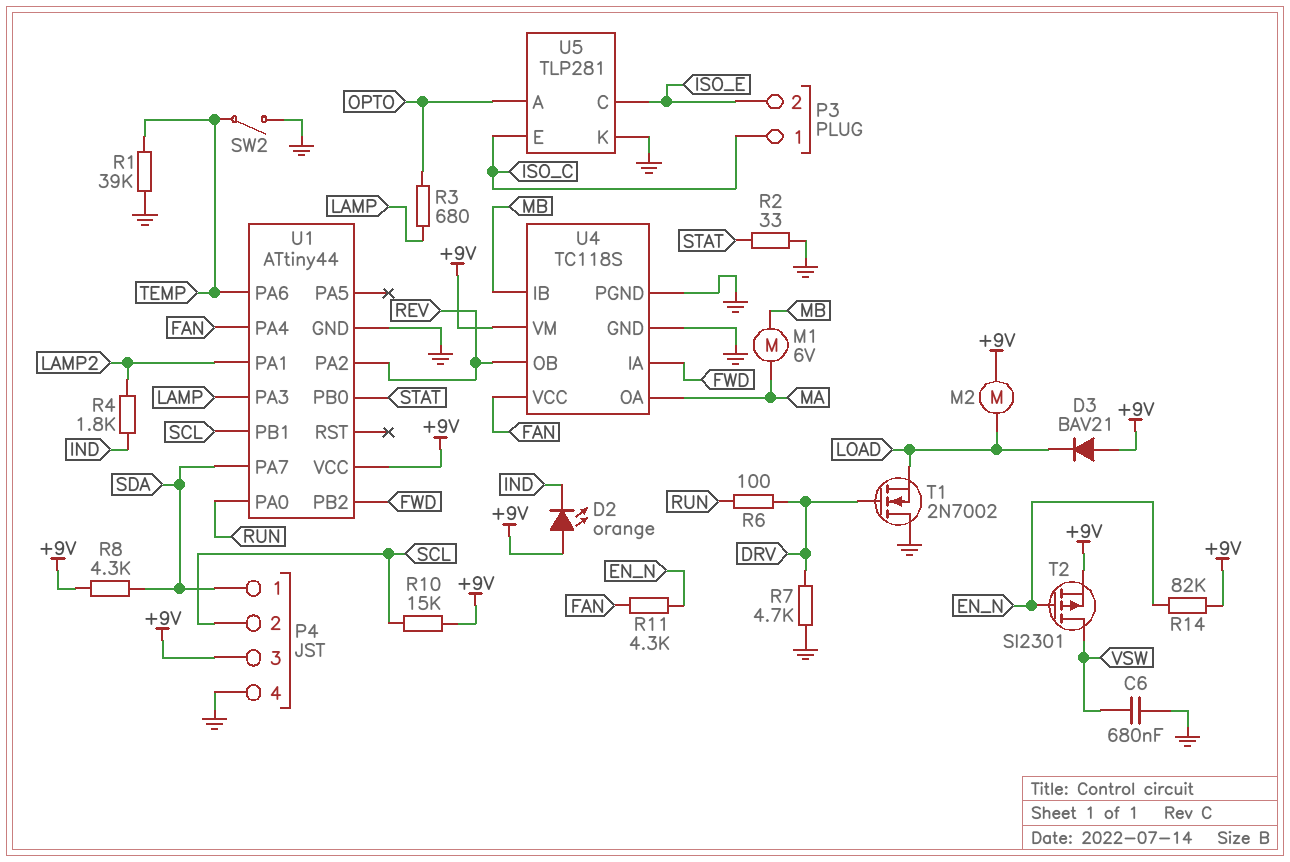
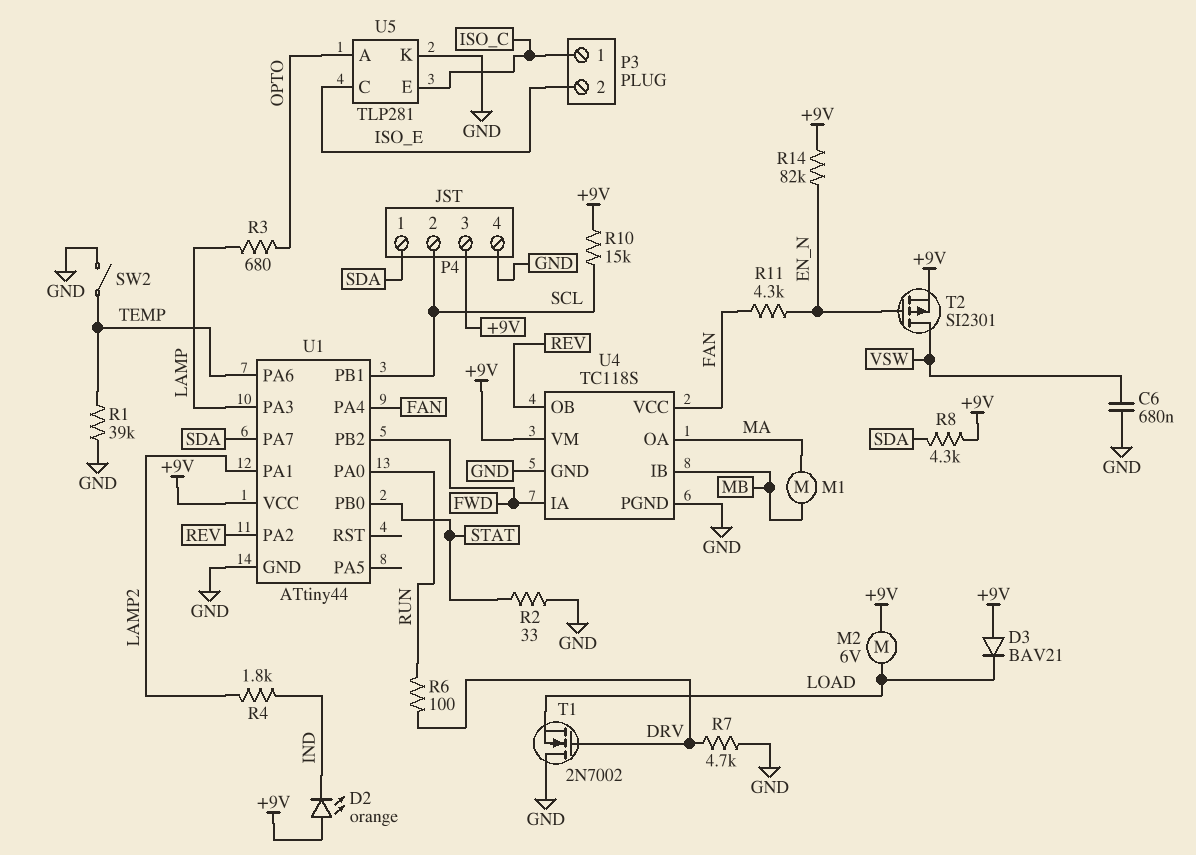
M1: motor 6V (MA, MB) -> motor (MA, MB)
M2: motor (+9V, LOAD) -> motor 6V (+9V, LOAD)

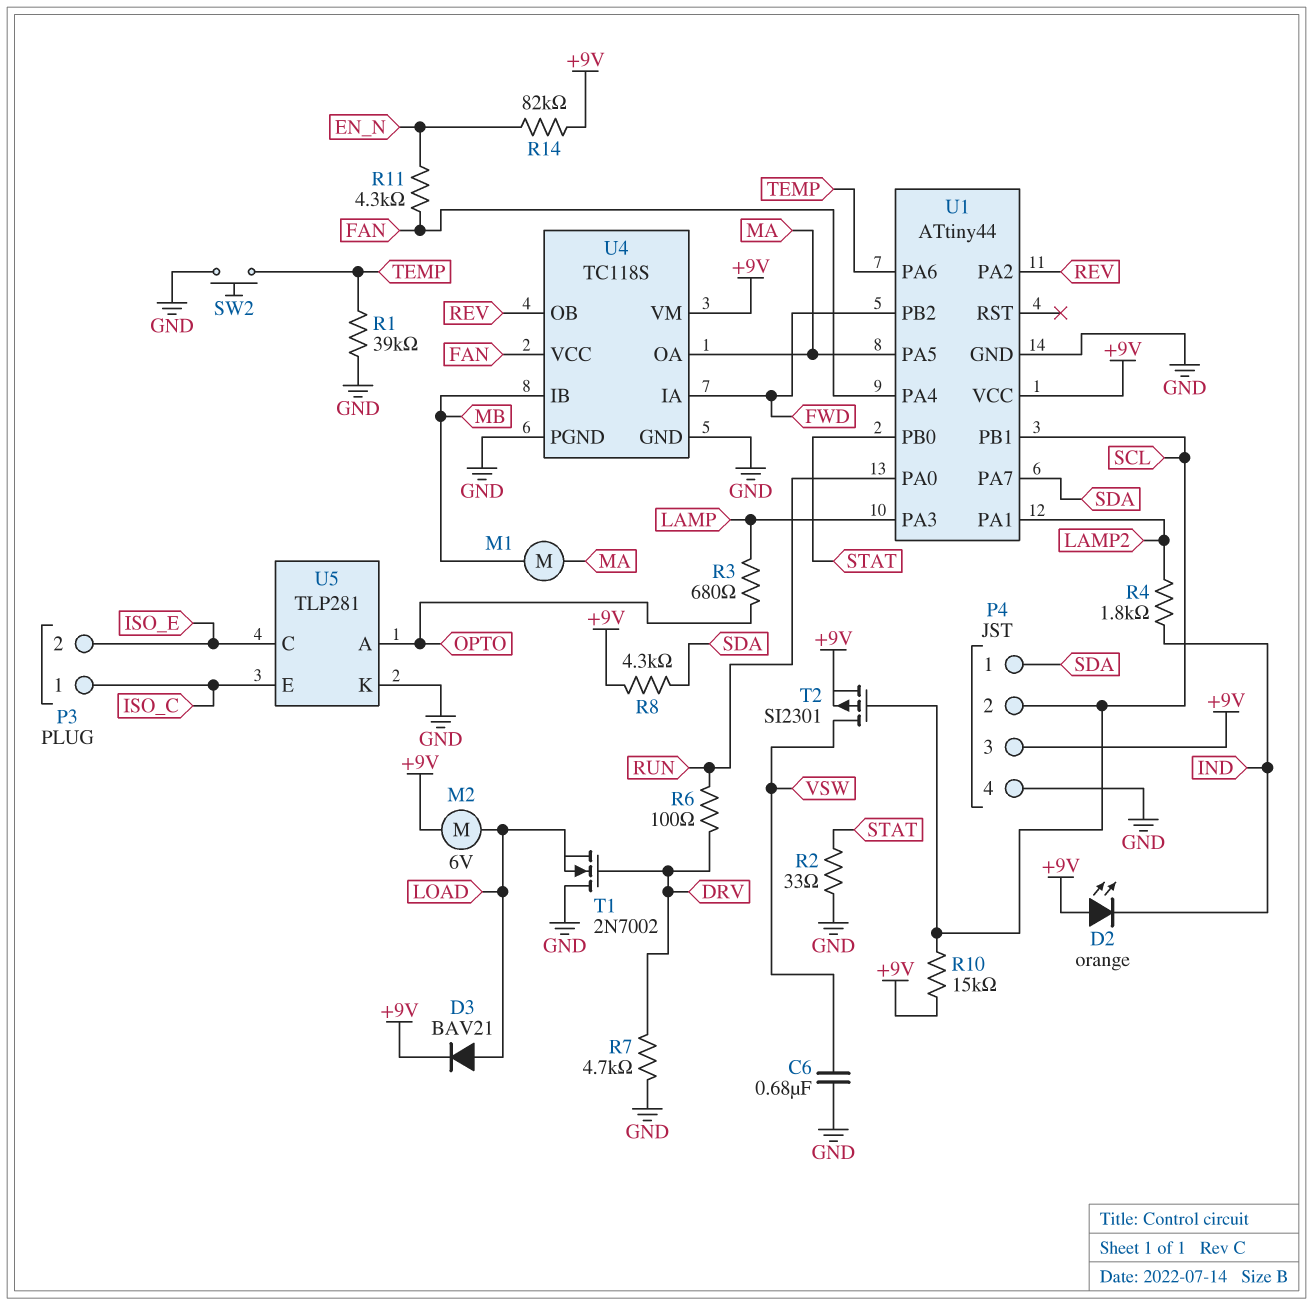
D3: diode BAV21 (A +9V, K LOAD) -> diode BAV21 (A LOAD, K +9V)
SW2: switch (GND, TEMP) -> button (GND, TEMP)
T2: PMOS SI2301 (G EN_N, D VSW, S +9V) -> PMOS SI2301 (G SCL, D VSW, S +9V)
U1 pin PA5: none -> MA

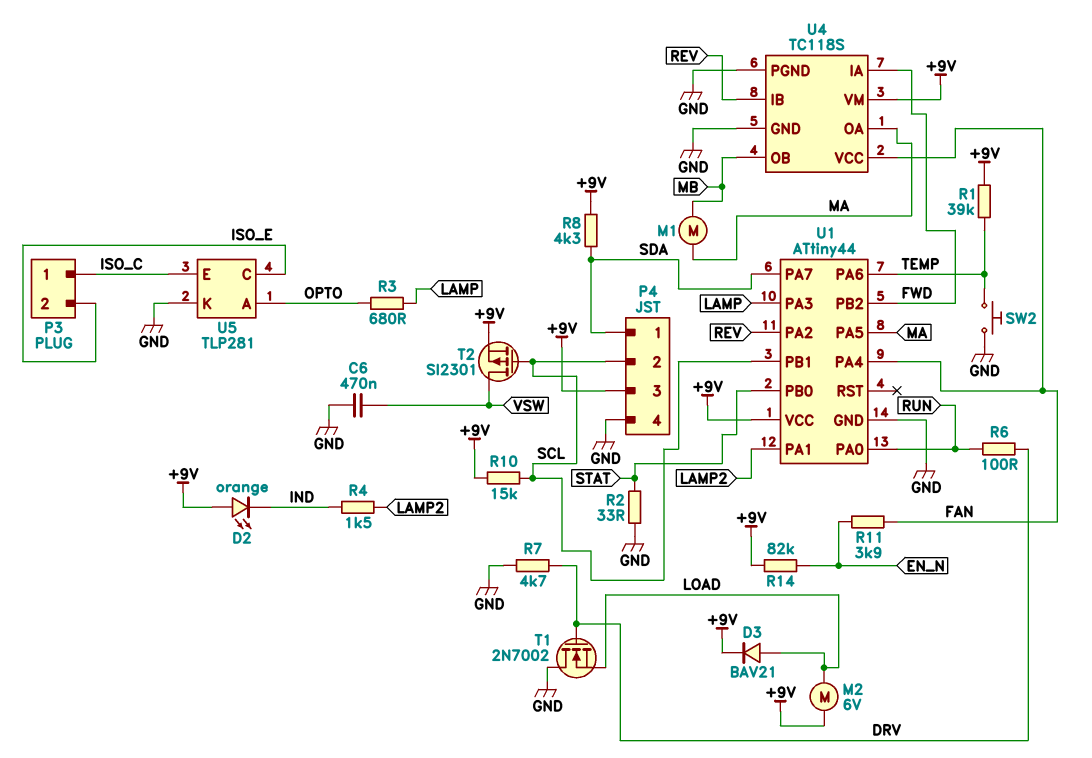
C6: 680nF (GND, VSW) -> 470nF (GND, VSW)
R1: 39k (GND, TEMP) -> 39k (+9V, TEMP)
R4: 1.8k (IND, LAMP2) -> 1.5k (IND, LAMP2)
R11: 4.3k (EN_N, FAN) -> 3.9k (EN_N, FAN)
U4 pin IB: MB -> REV
U4 pin OB: REV -> MB

